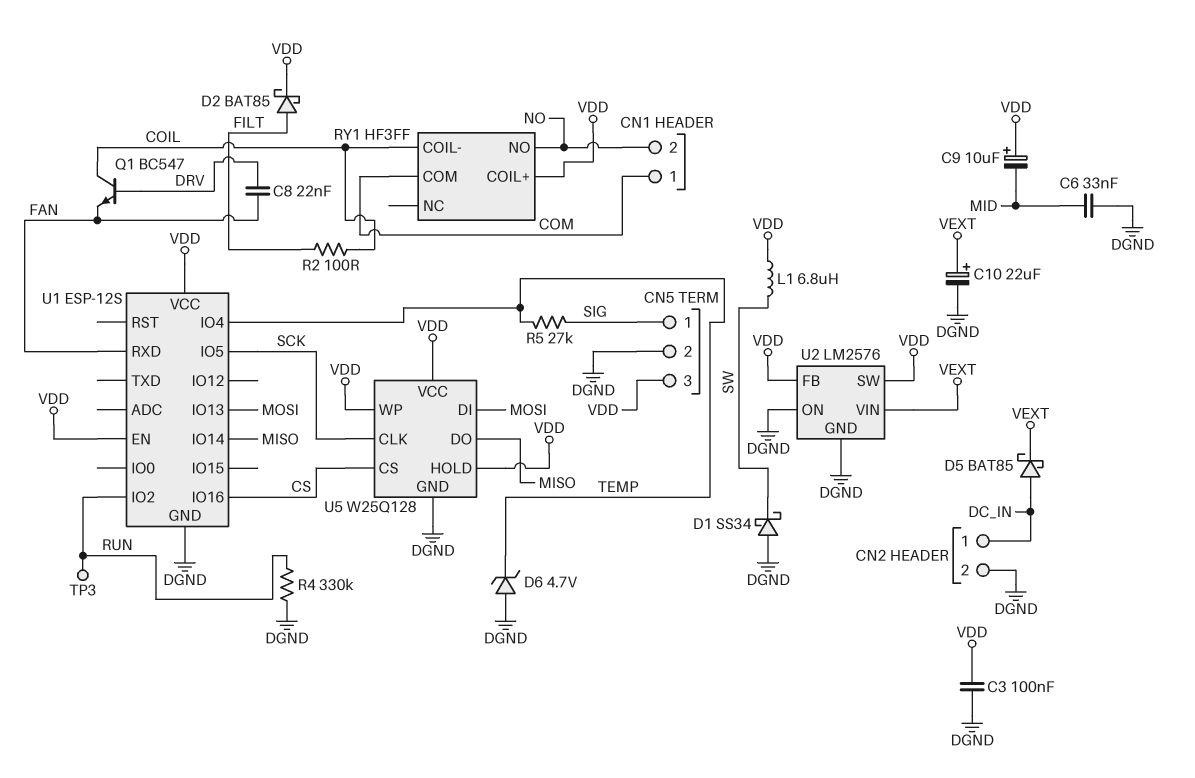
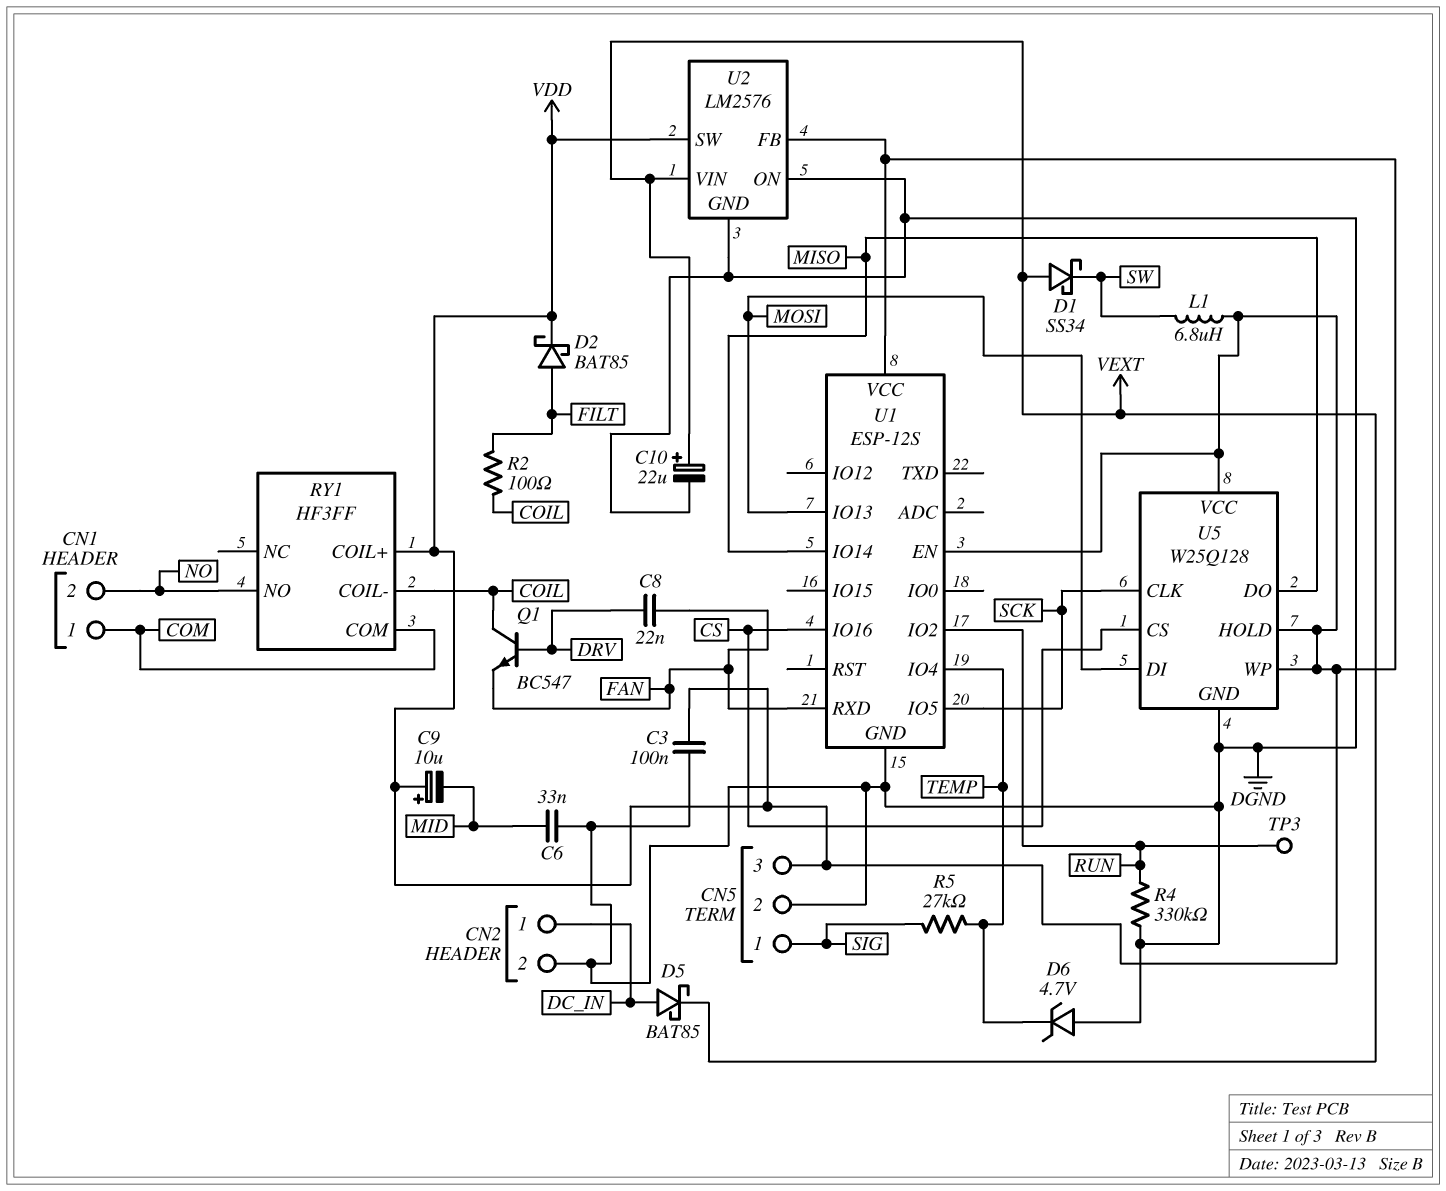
D1: schottky SS34 (A DGND, K SW) -> schottky SS34 (A VEXT, K SW)

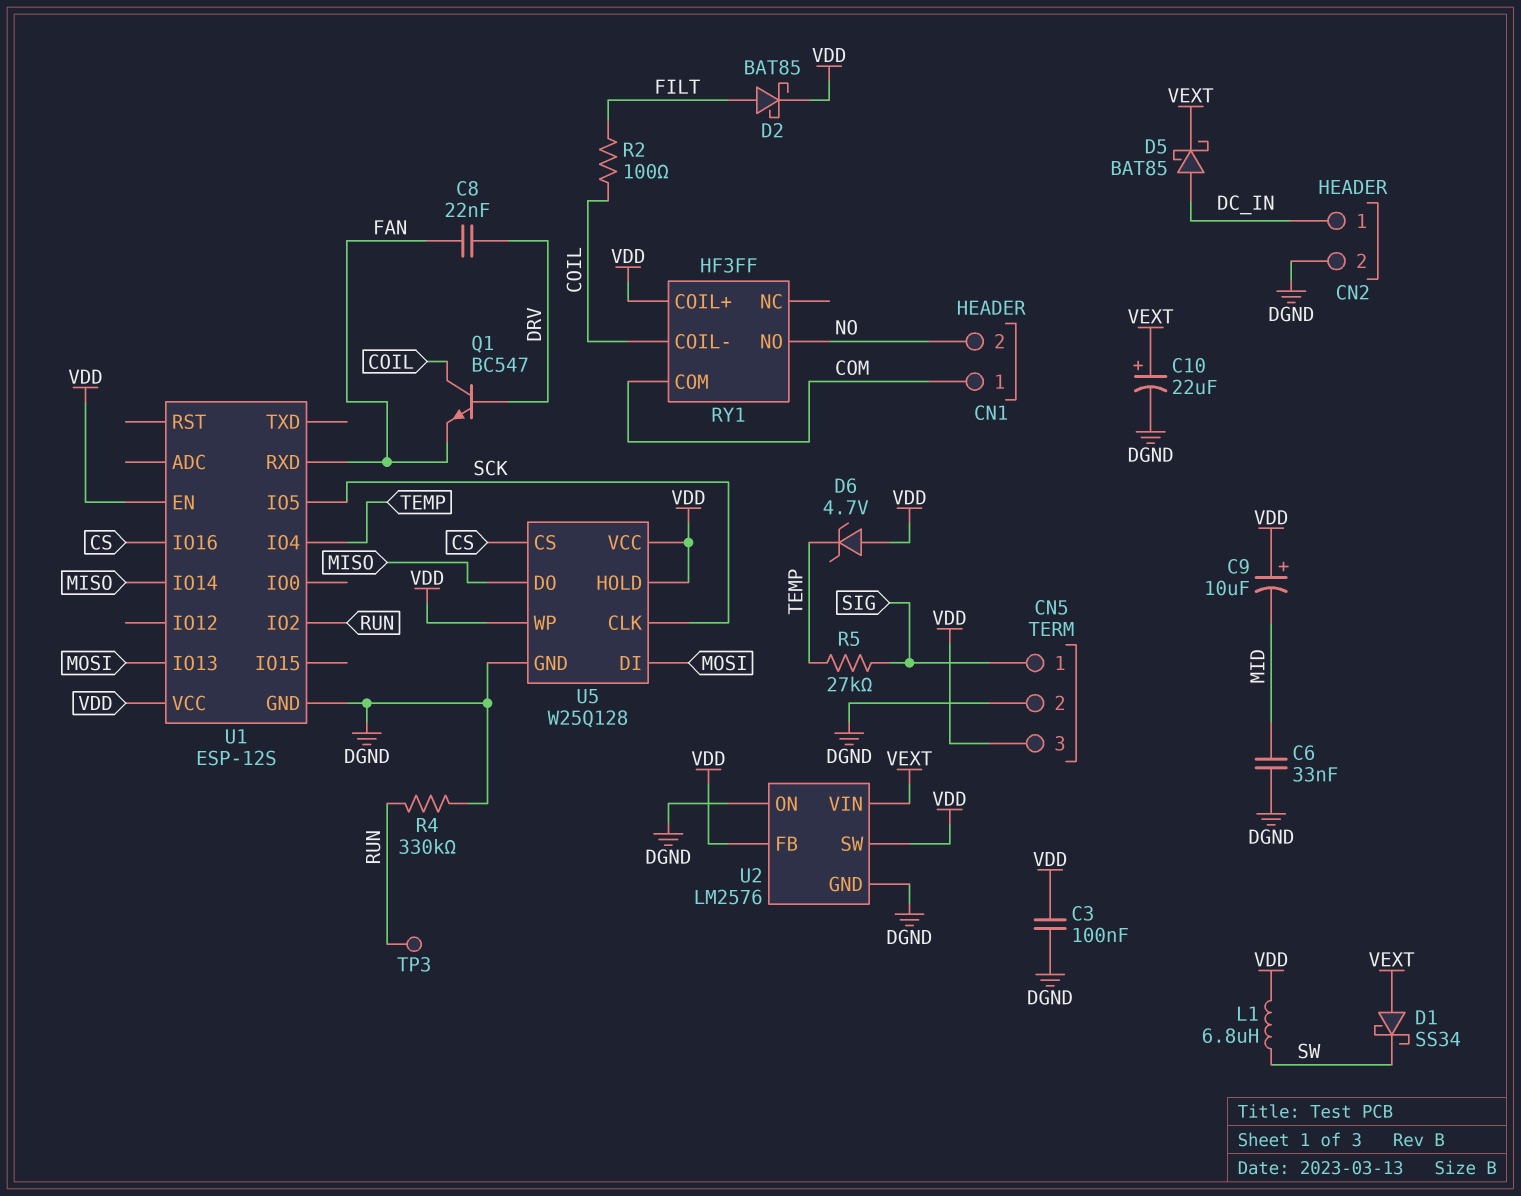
D6: zener 4.7V (A DGND, K TEMP) -> zener 4.7V (A VDD, K TEMP)

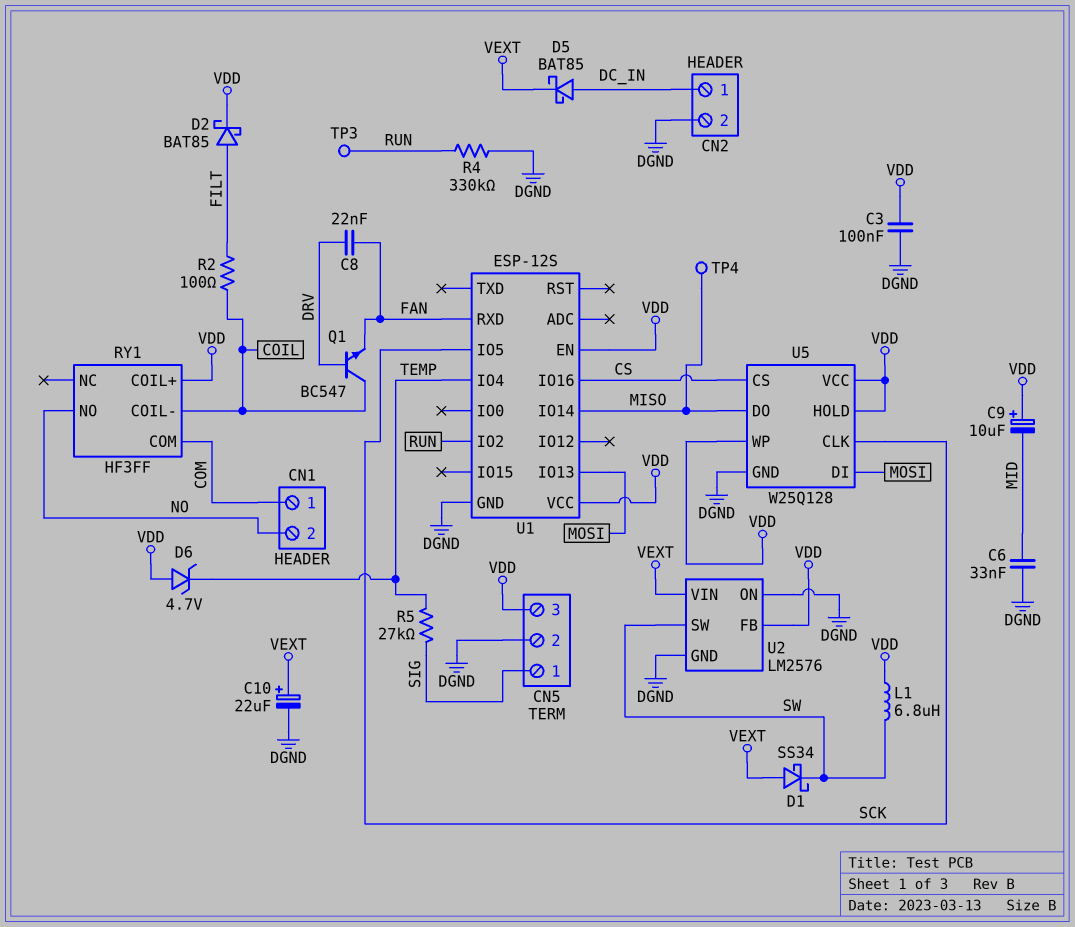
TP4: none -> test point (MISO)
U2 pin SW: VDD -> SW

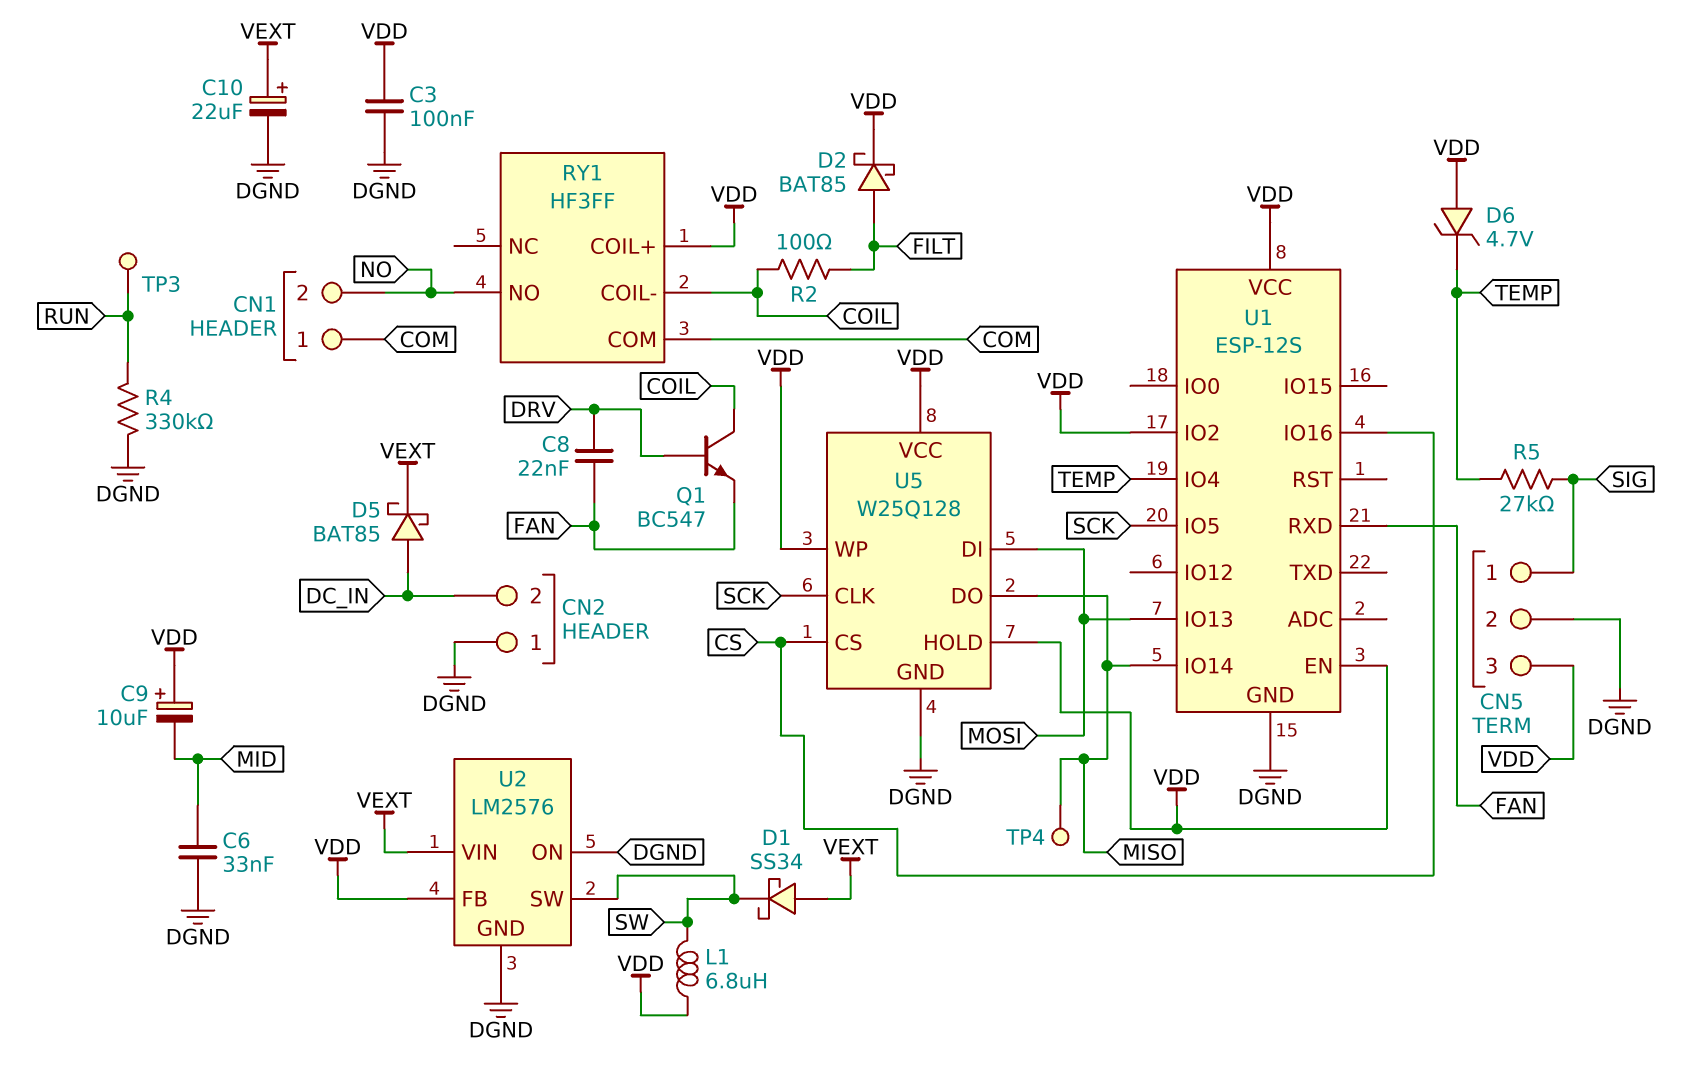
CN2 pin 1: DC_IN -> DGND
CN2 pin 2: DGND -> DC_IN
U1 pin IO2: RUN -> VDD

